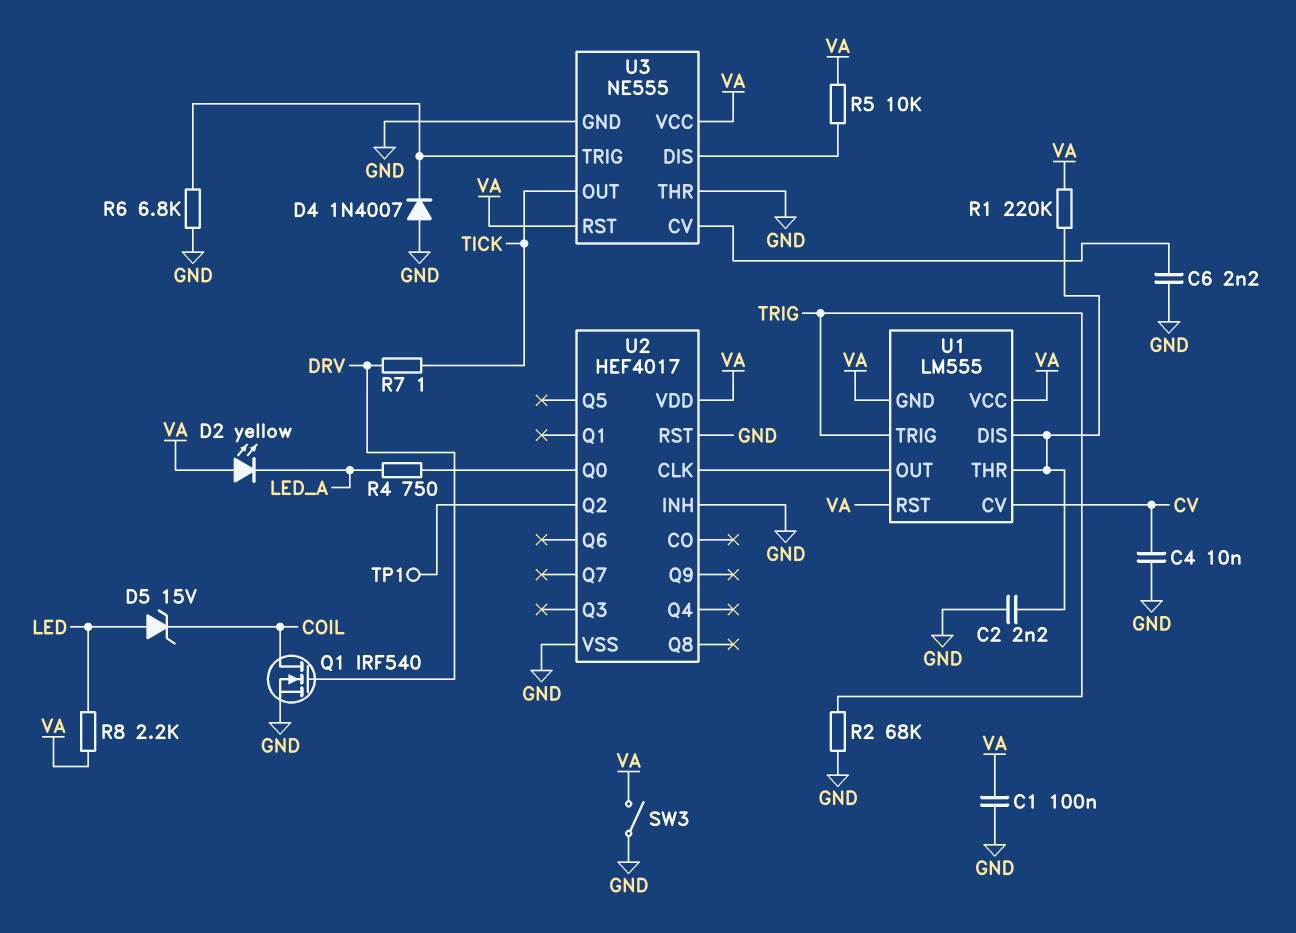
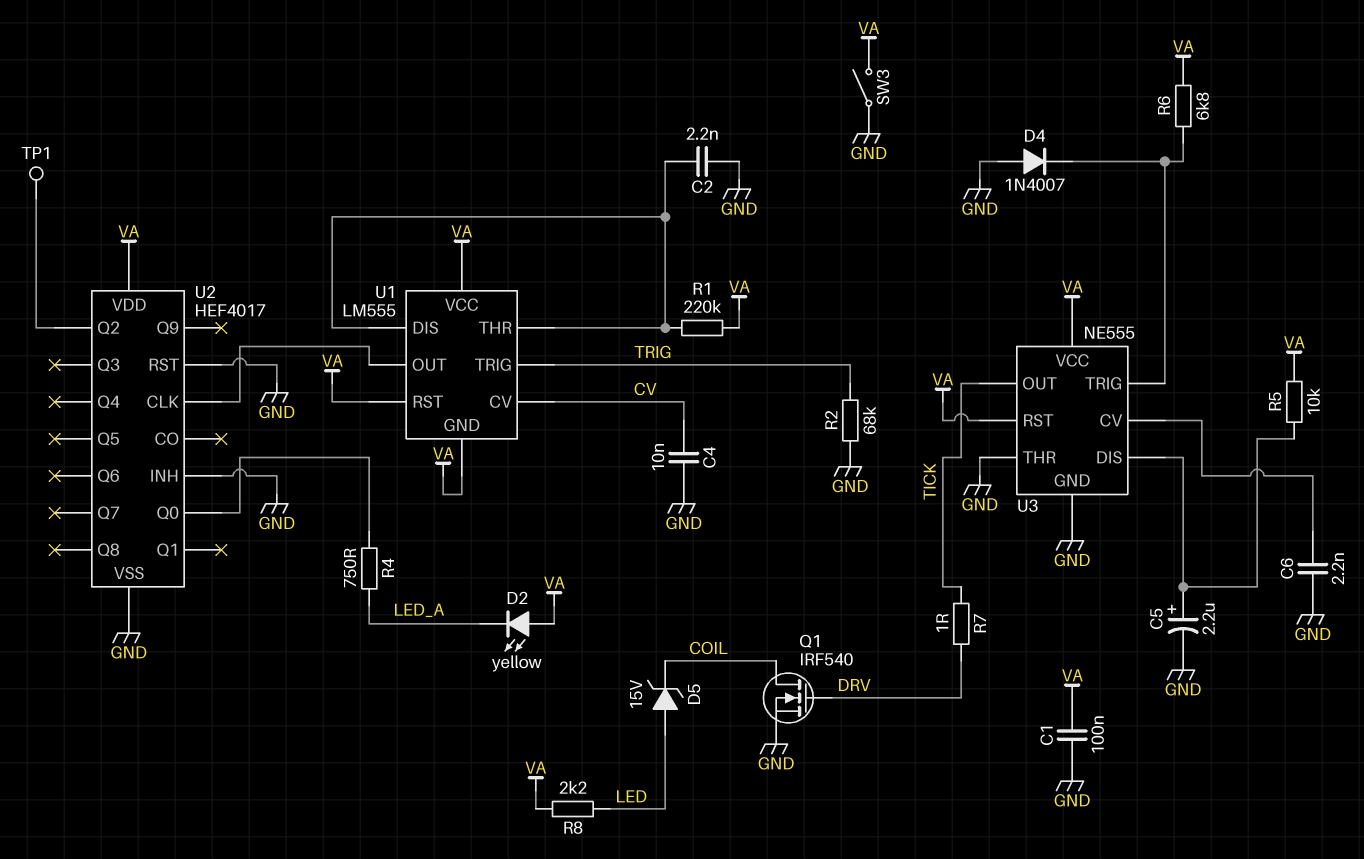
C5: none -> 2.2uF (plus U3/DIS, minus GND)
R6: 6.8k (GND, U3/TRIG) -> 6.8k (U3/TRIG, VA)

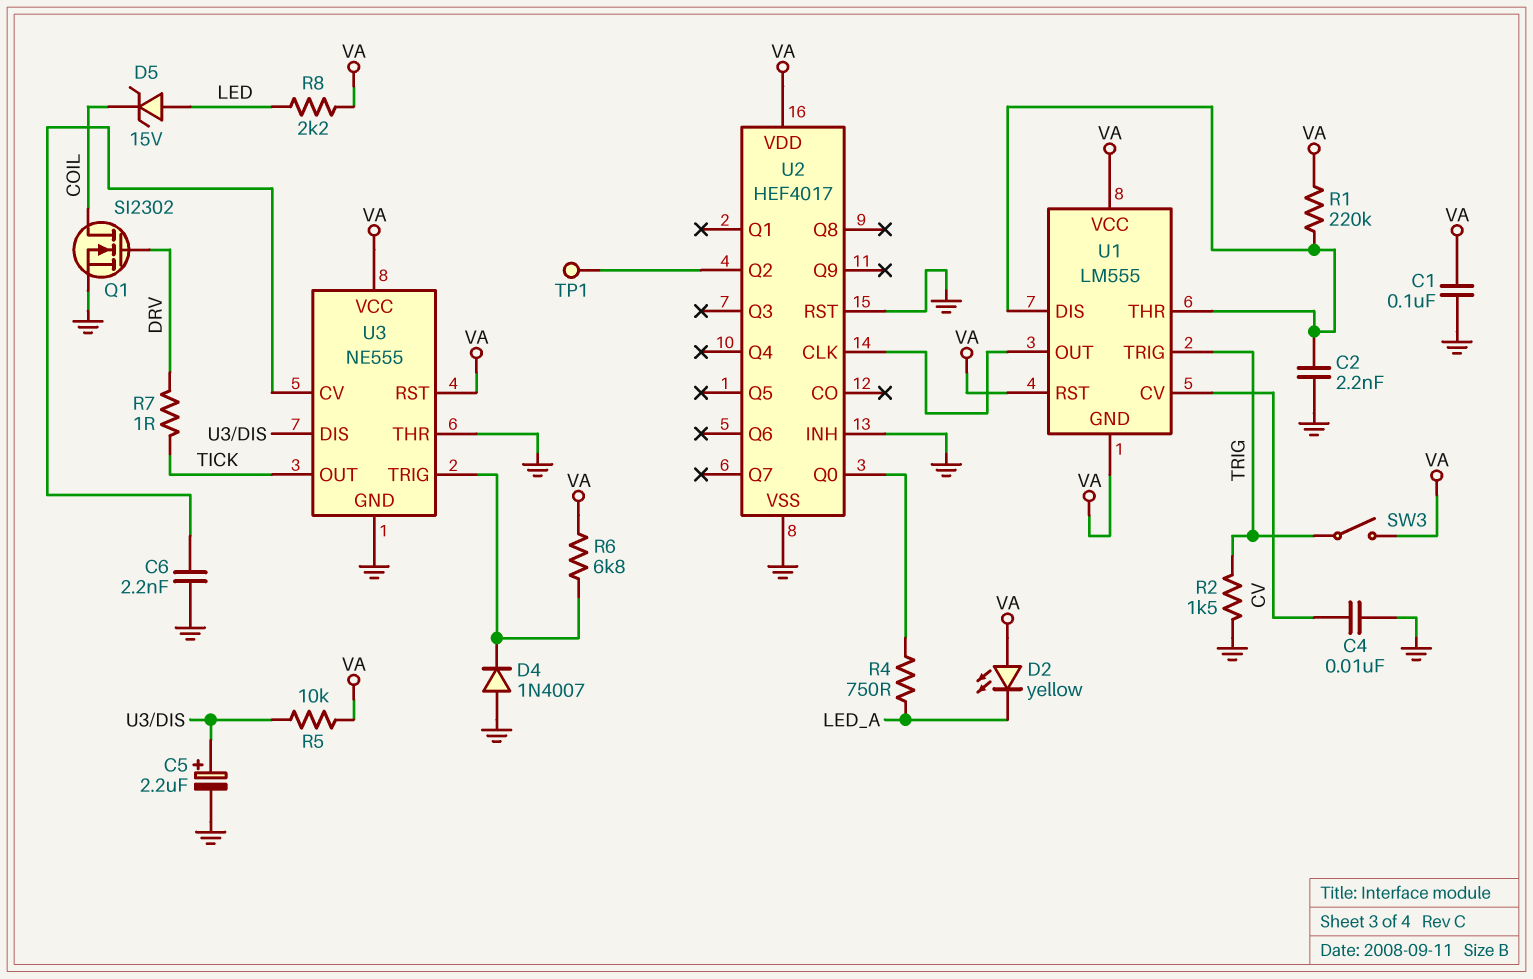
Q1: NMOS IRF540 (G DRV, D COIL, S GND) -> NMOS SI2302 (G DRV, D COIL, S GND)
R2: 68k (GND, TRIG) -> 1.5k (GND, TRIG)
SW3: switch (GND, VA) -> switch (TRIG, VA)

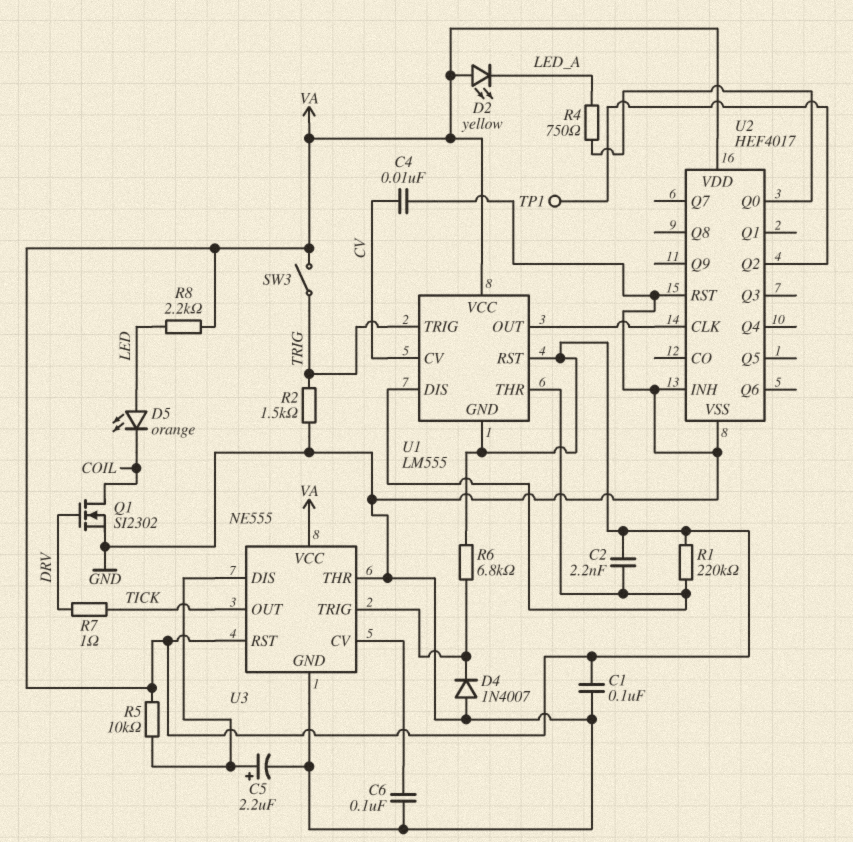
C2: 2.2nF (GND, U1/DIS) -> 2.2nF (U1/DIS, VA)
C6: 2.2nF (GND, U3/CV) -> 100nF (GND, U3/CV)
D5: zener 15V (A LED, K COIL) -> LED orange (A LED, K COIL)

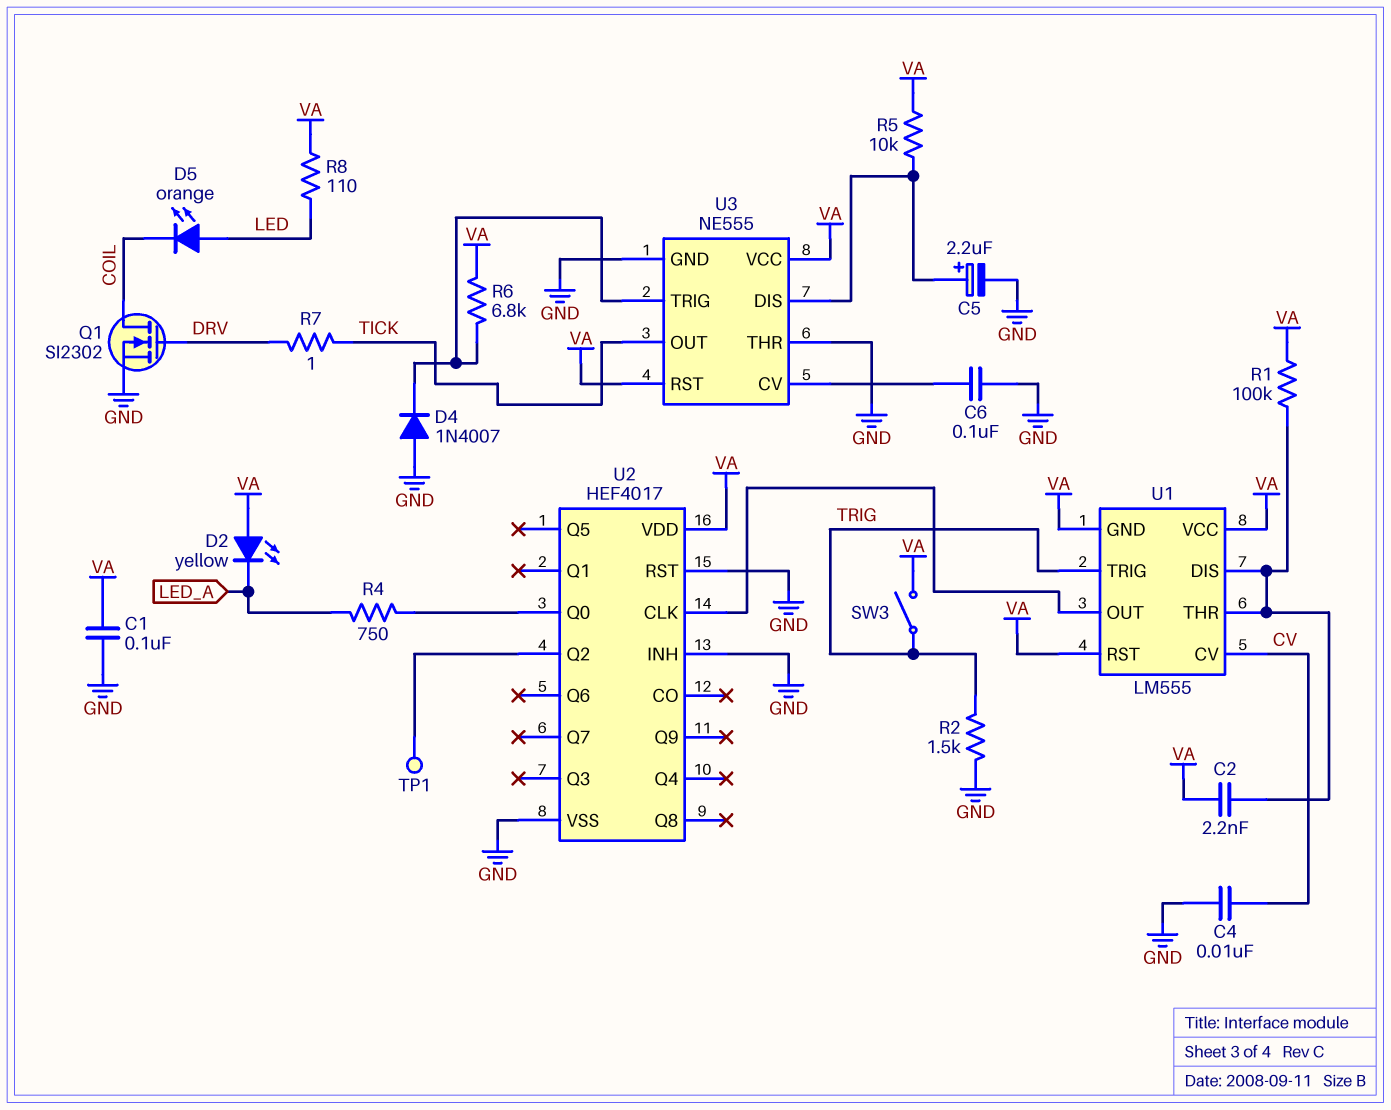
R1: 220k (U1/DIS, VA) -> 100k (U1/DIS, VA)
R8: 2.2k (LED, VA) -> 110 (LED, VA)

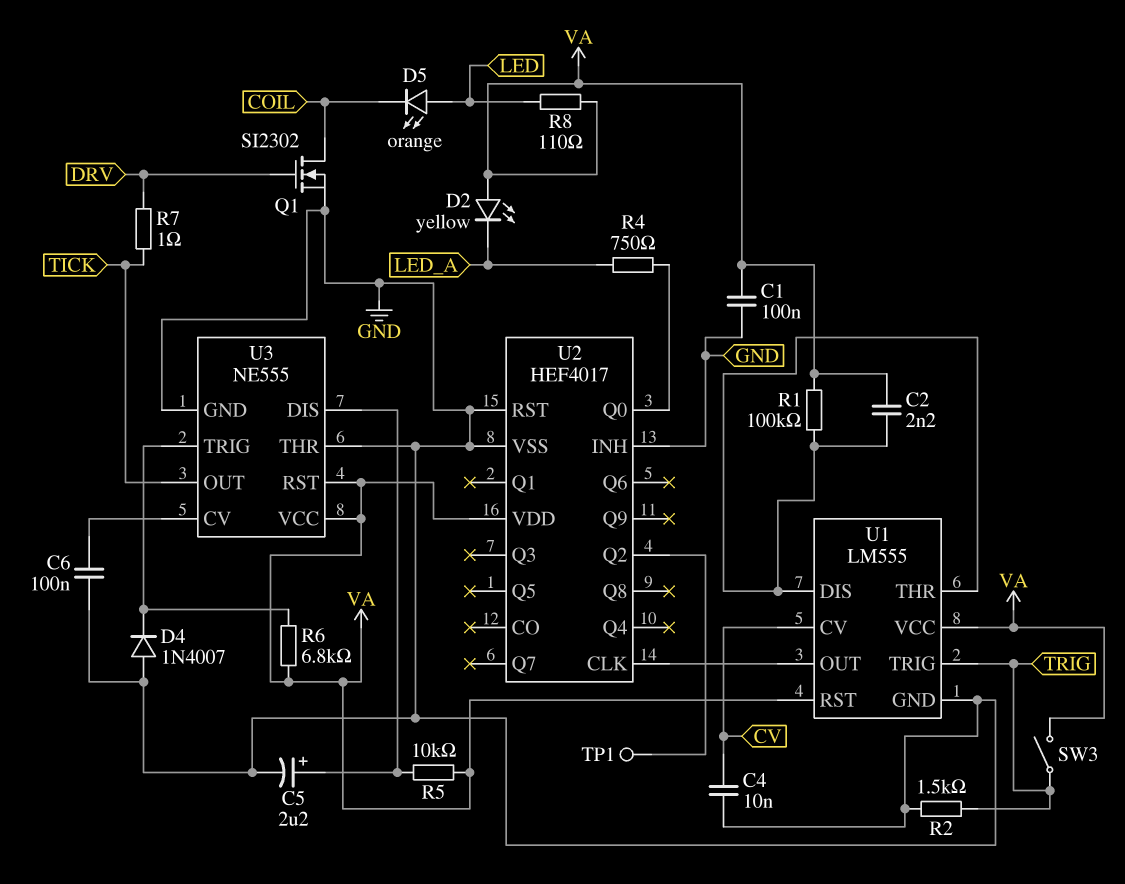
U1 pin GND: VA -> GND

